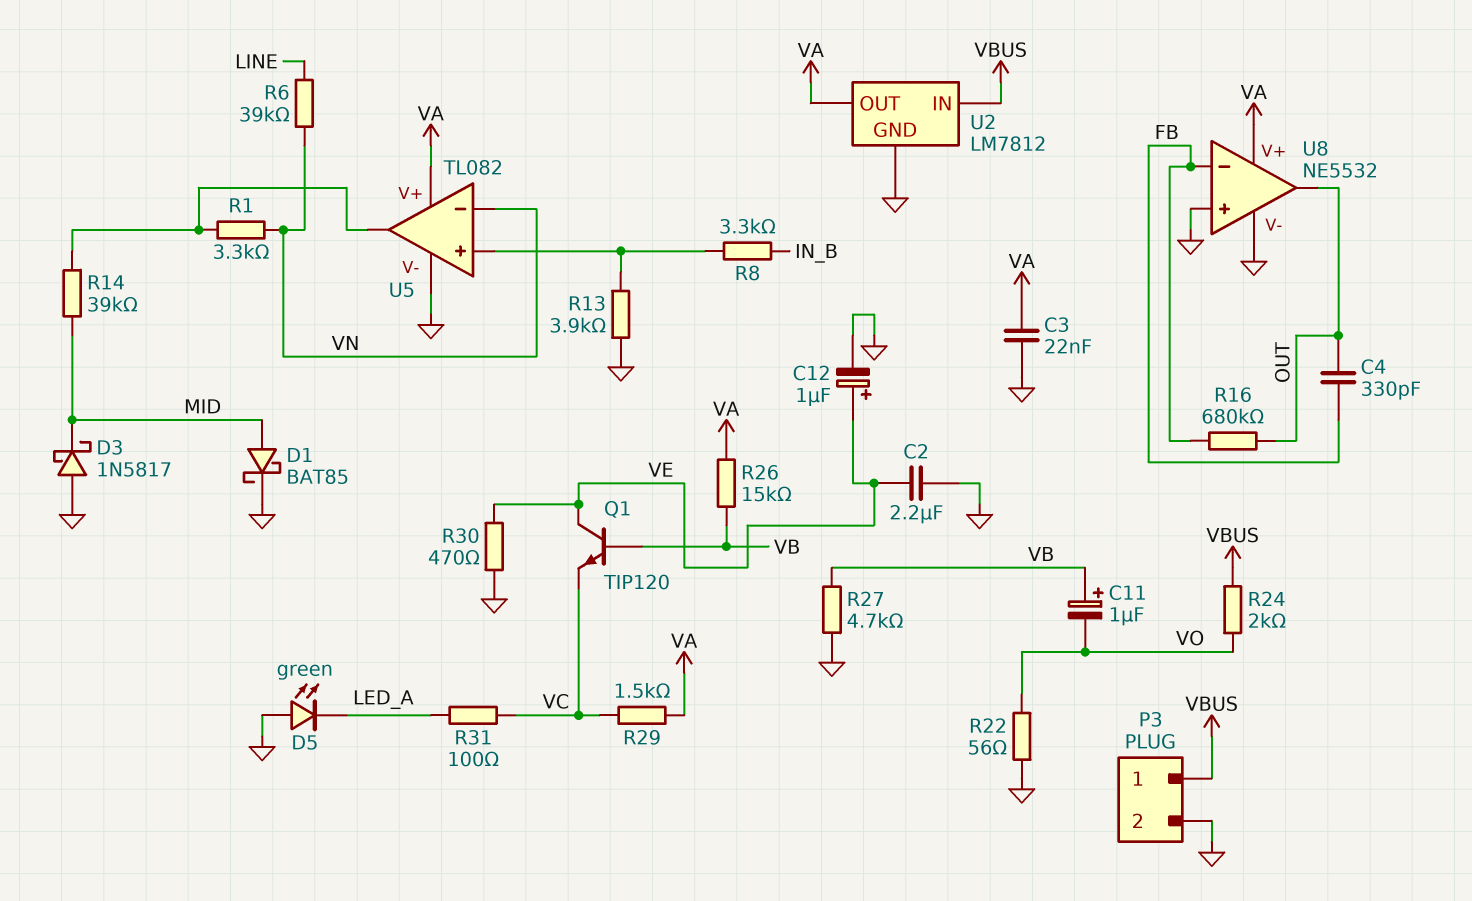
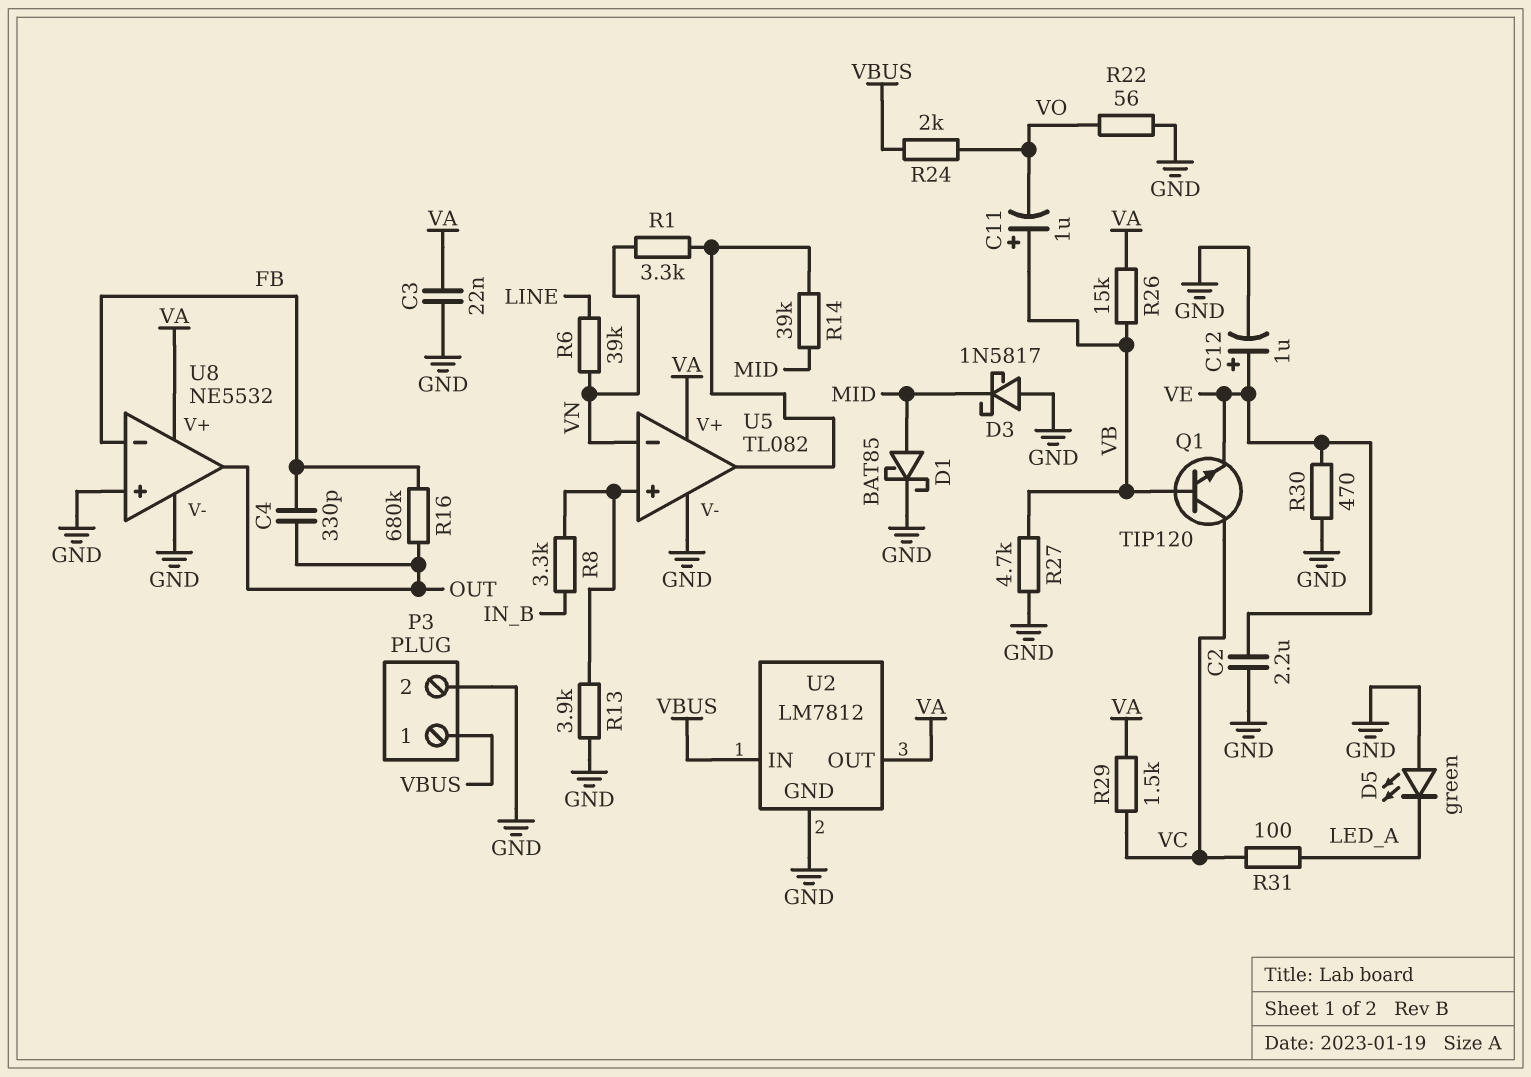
Q1: NPN TIP120 (B VB, C VE, E VC) -> NPN TIP120 (B VB, C VC, E VE)

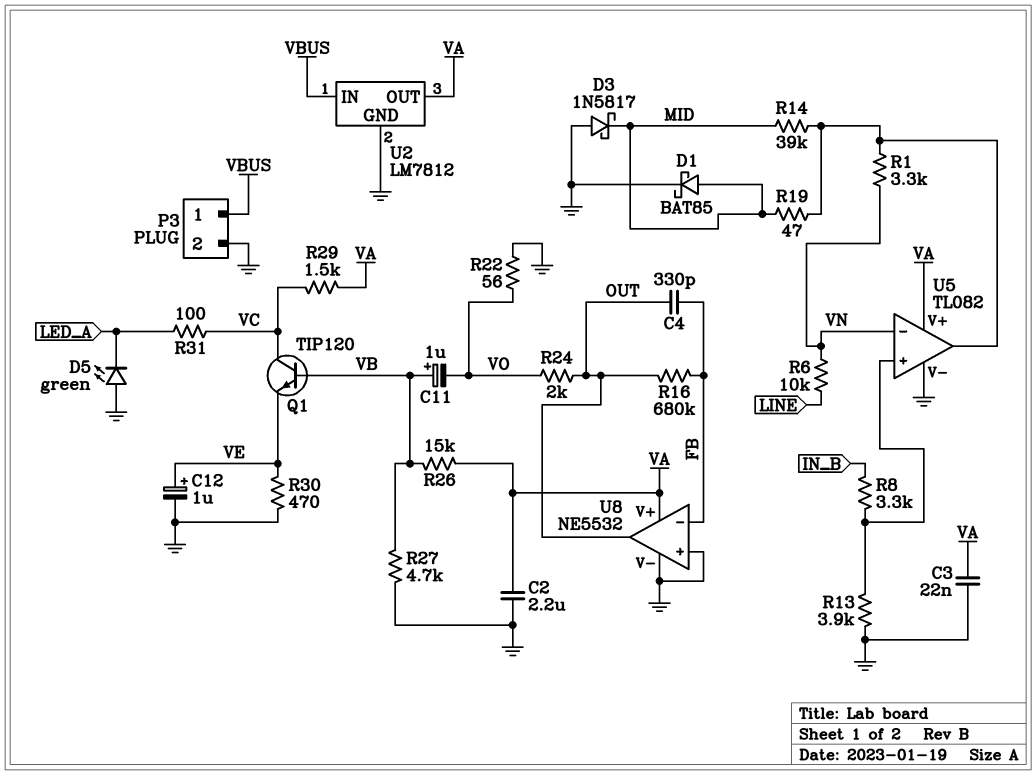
C2: 2.2uF (GND, VE) -> 2.2uF (GND, VA)
R6: 39k (LINE, VN) -> 10k (LINE, VN)
R19: none -> 47 (MID, U5/out)
R24: 2k (VBUS, VO) -> 2k (OUT, VO)

